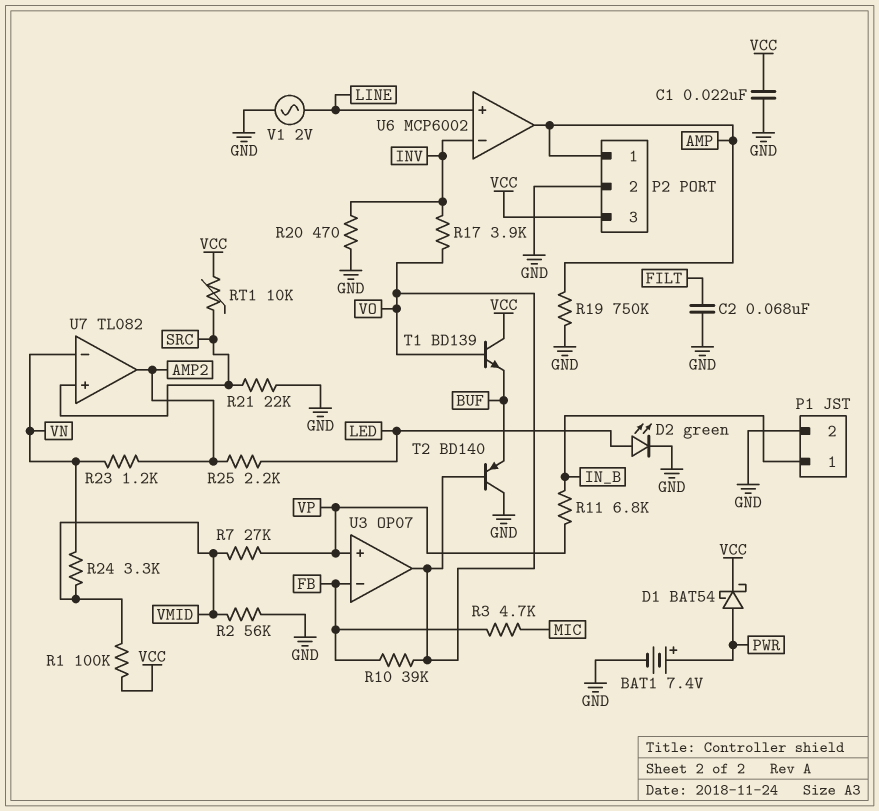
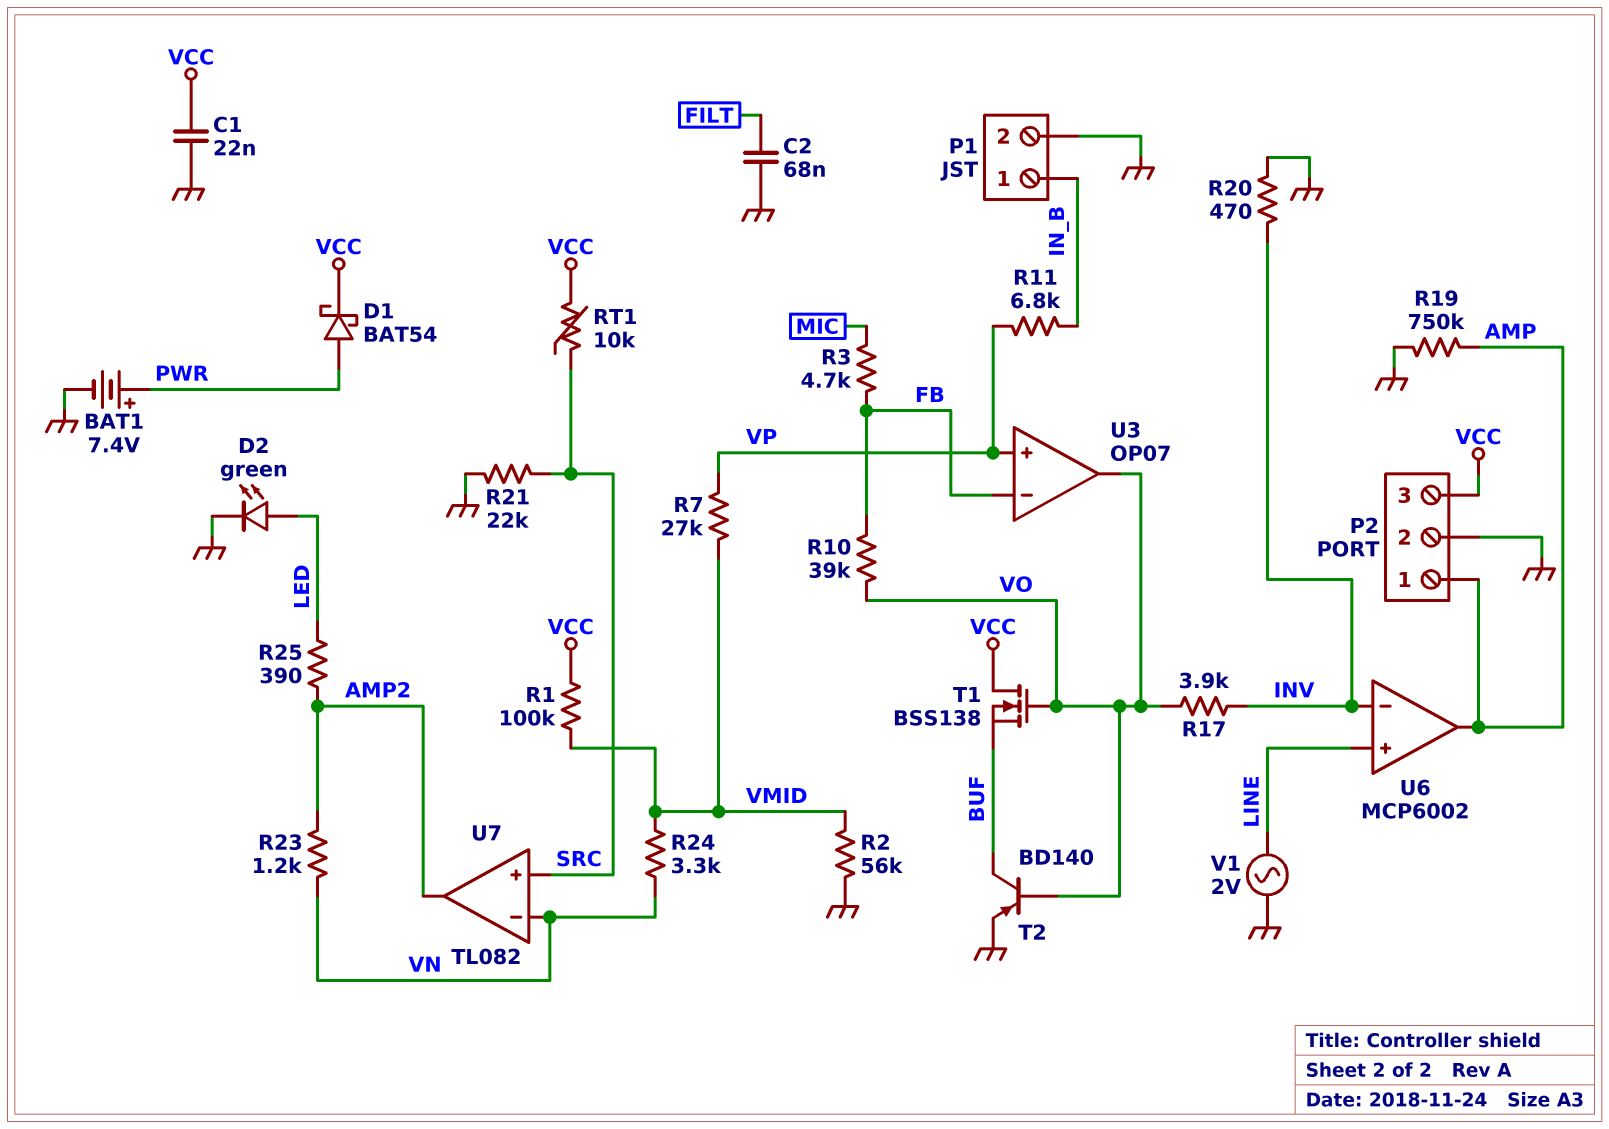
R25: 2.2k (AMP2, LED) -> 390 (AMP2, LED)
T1: NPN BD139 (B VO, C VCC, E BUF) -> NMOS BSS138 (G VO, D VCC, S BUF)
T2: PNP BD140 (B VO, C GND, E BUF) -> PNP BD140 (B VO, C BUF, E GND)

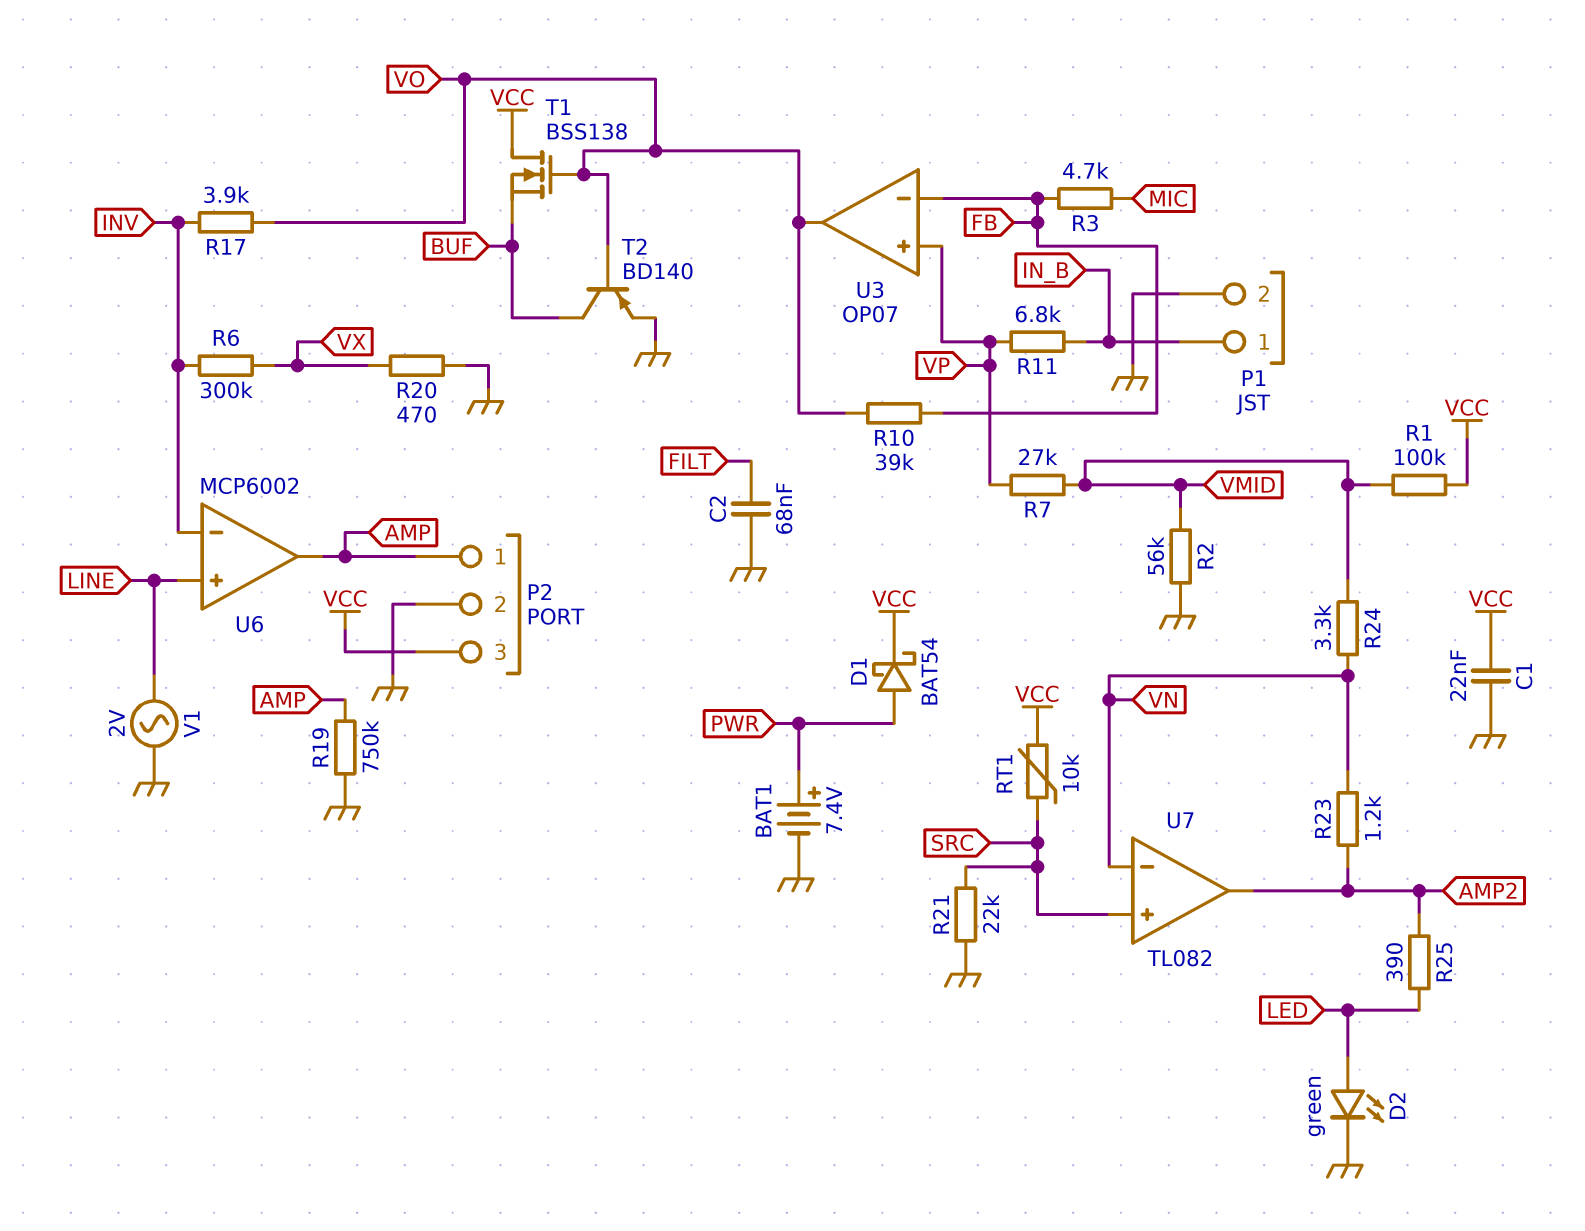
R6: none -> 300k (INV, VX)
R20: 470 (GND, INV) -> 470 (GND, VX)

